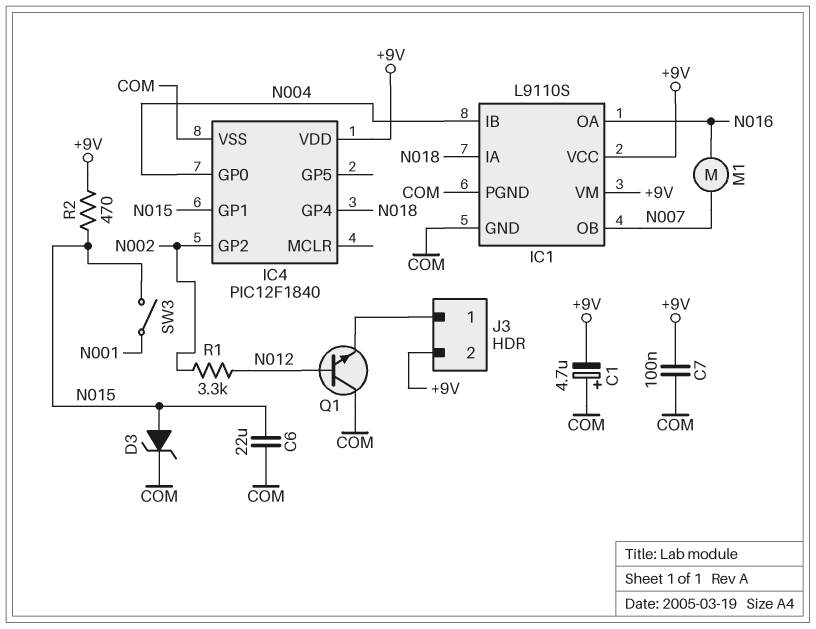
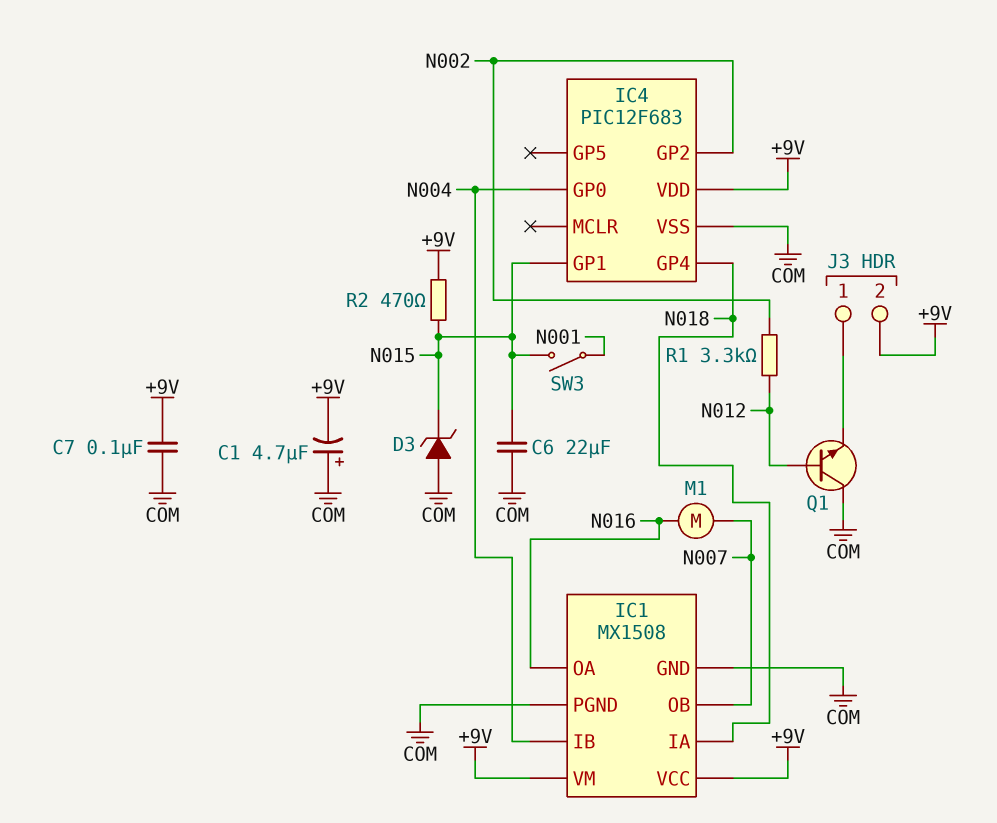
D3: zener (A N015, K COM) -> zener (A COM, K N015)
IC1: L9110S -> MX1508
IC4: PIC12F1840 -> PIC12F683

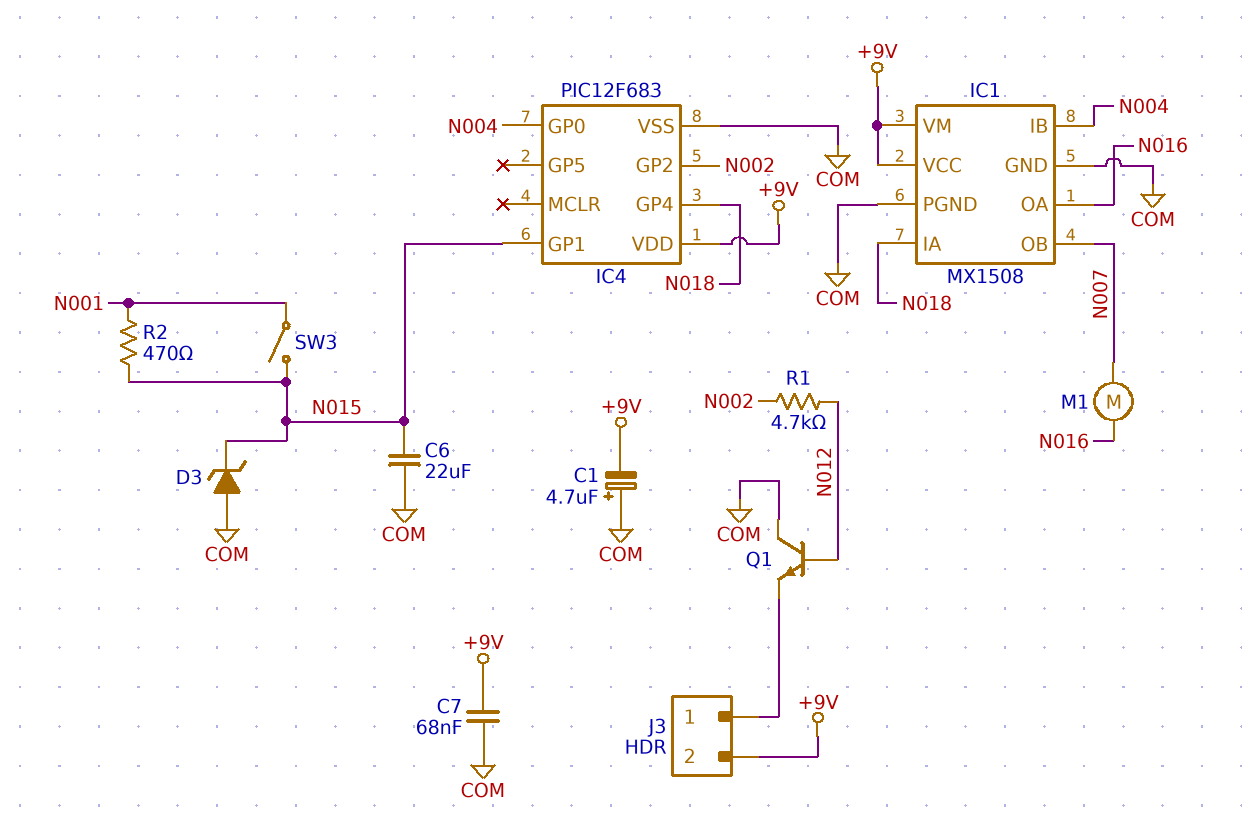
C7: 100nF (+9V, COM) -> 68nF (+9V, COM)
R1: 3.3k (N002, N012) -> 4.7k (N002, N012)
R2: 470 (+9V, N015) -> 470 (N001, N015)

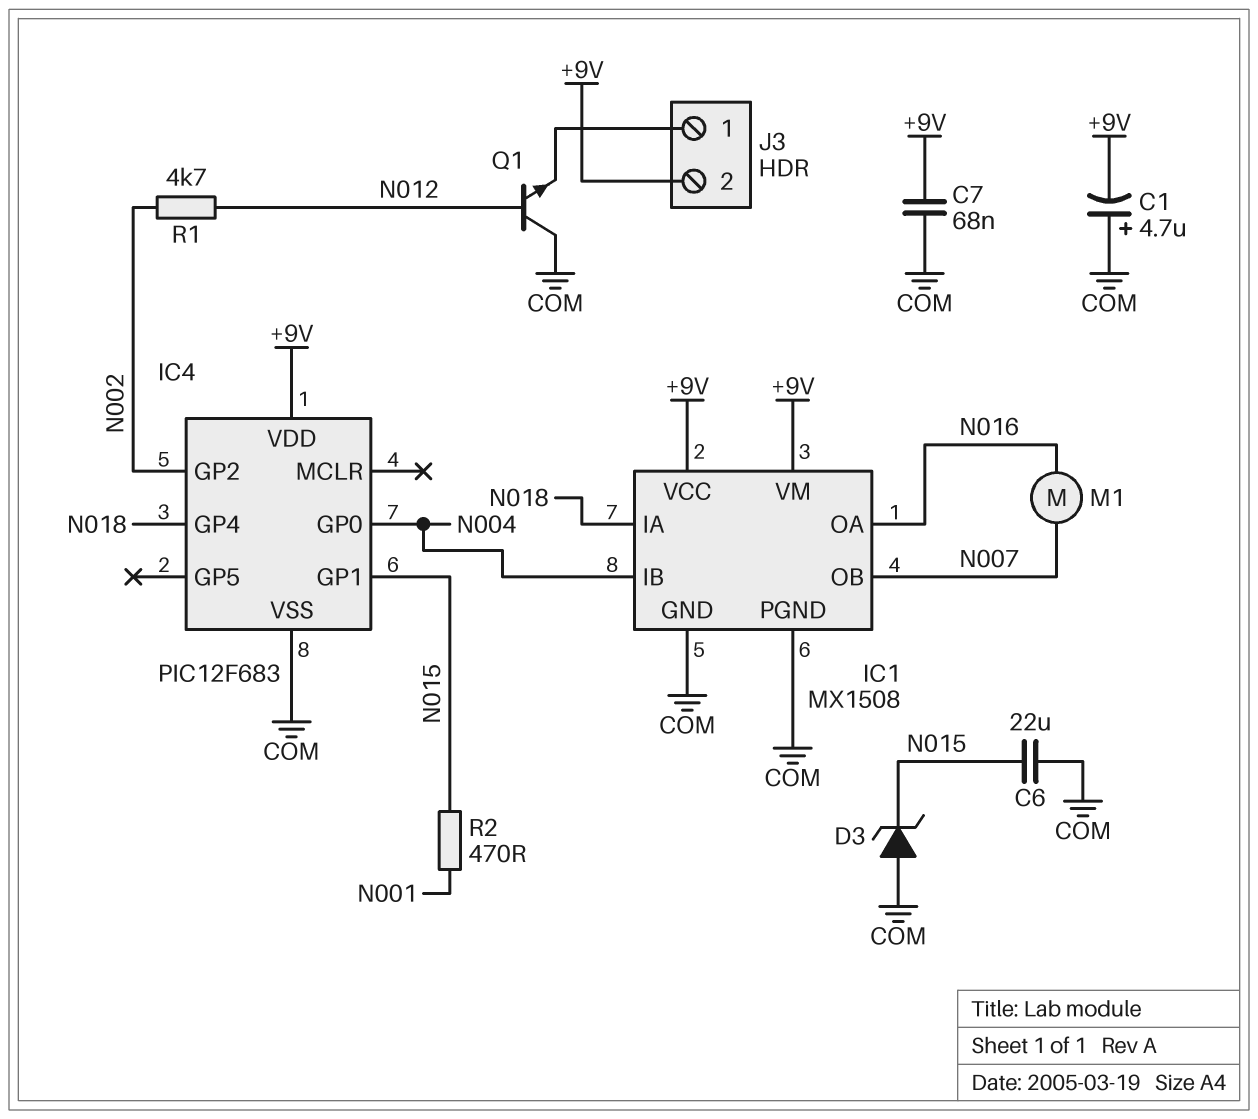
SW3: switch (N001, N015) -> none

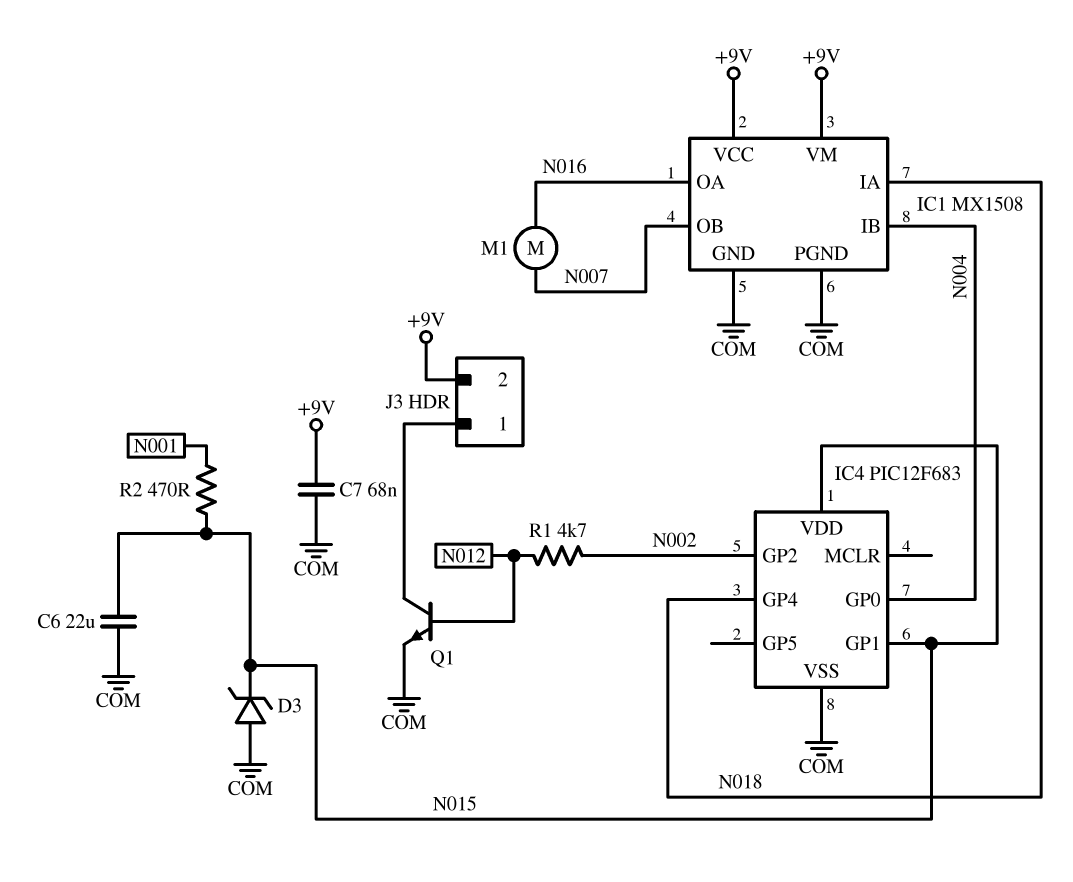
C1: 4.7uF (plus COM, minus +9V) -> none
IC4 pin VDD: +9V -> N015
Q1: NPN (B N012, C COM, E J3/1) -> NPN (B N012, C J3/1, E COM)

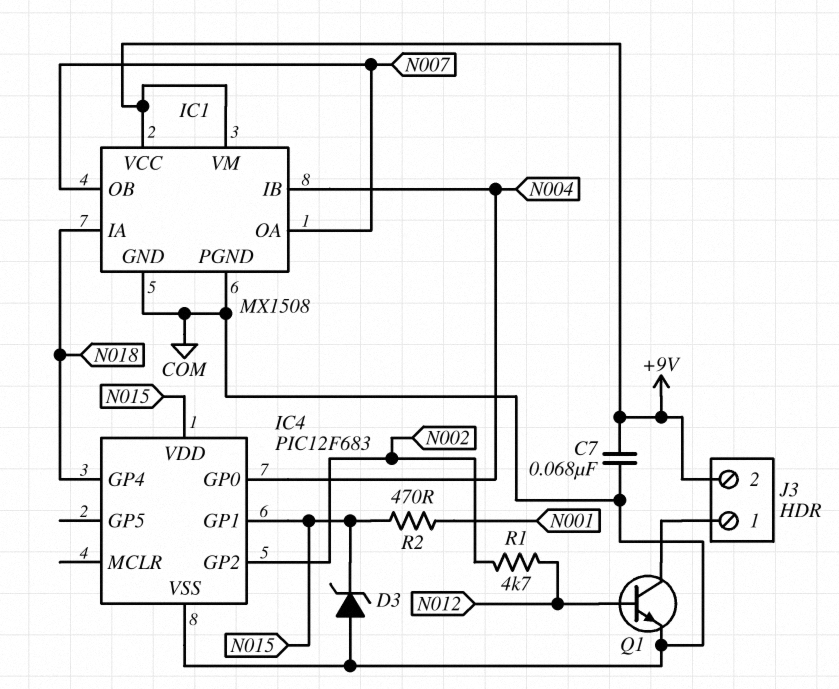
C6: 22uF (COM, N015) -> none
IC1 pin OA: N016 -> N007
M1: motor (N007, N016) -> none

